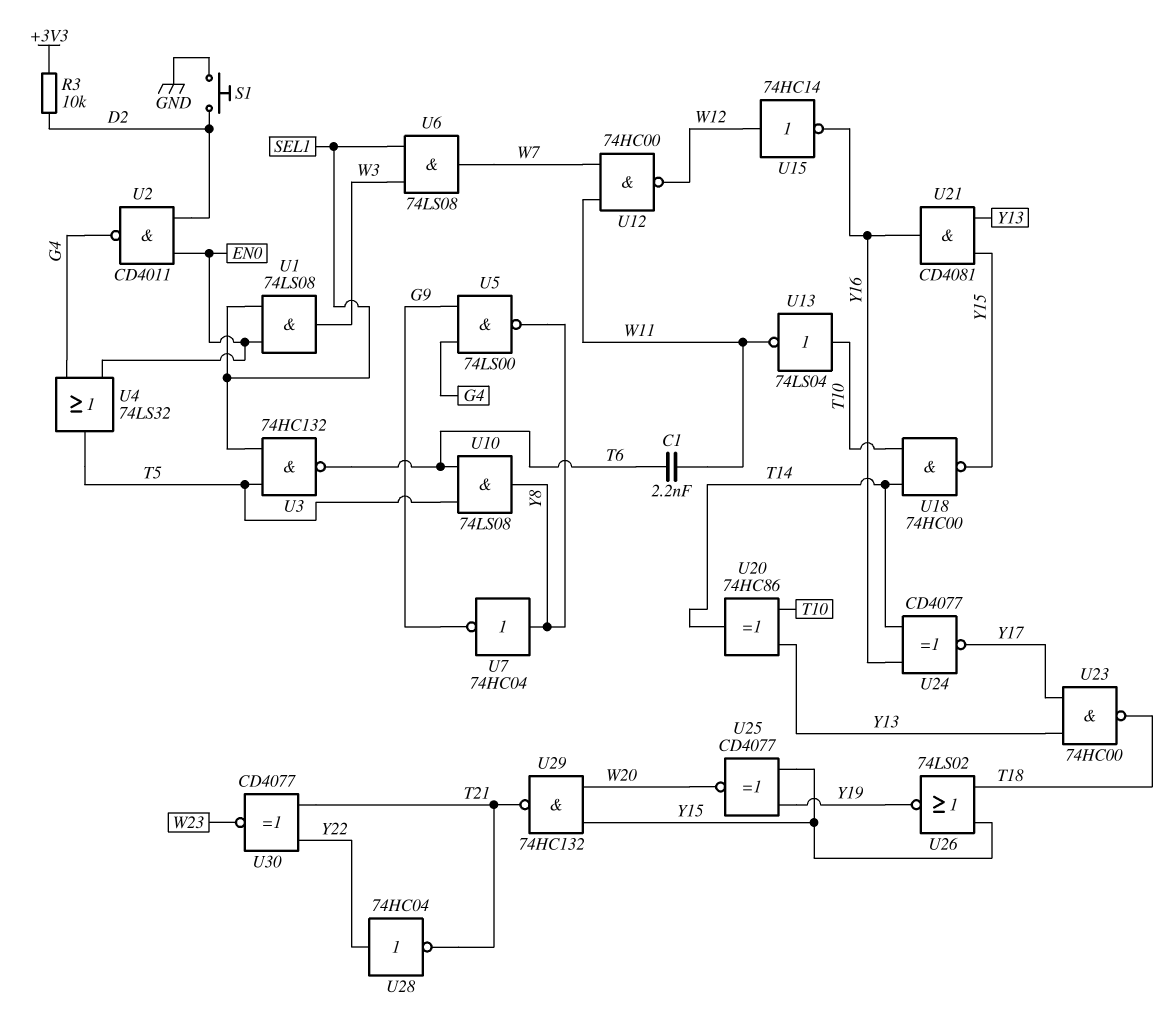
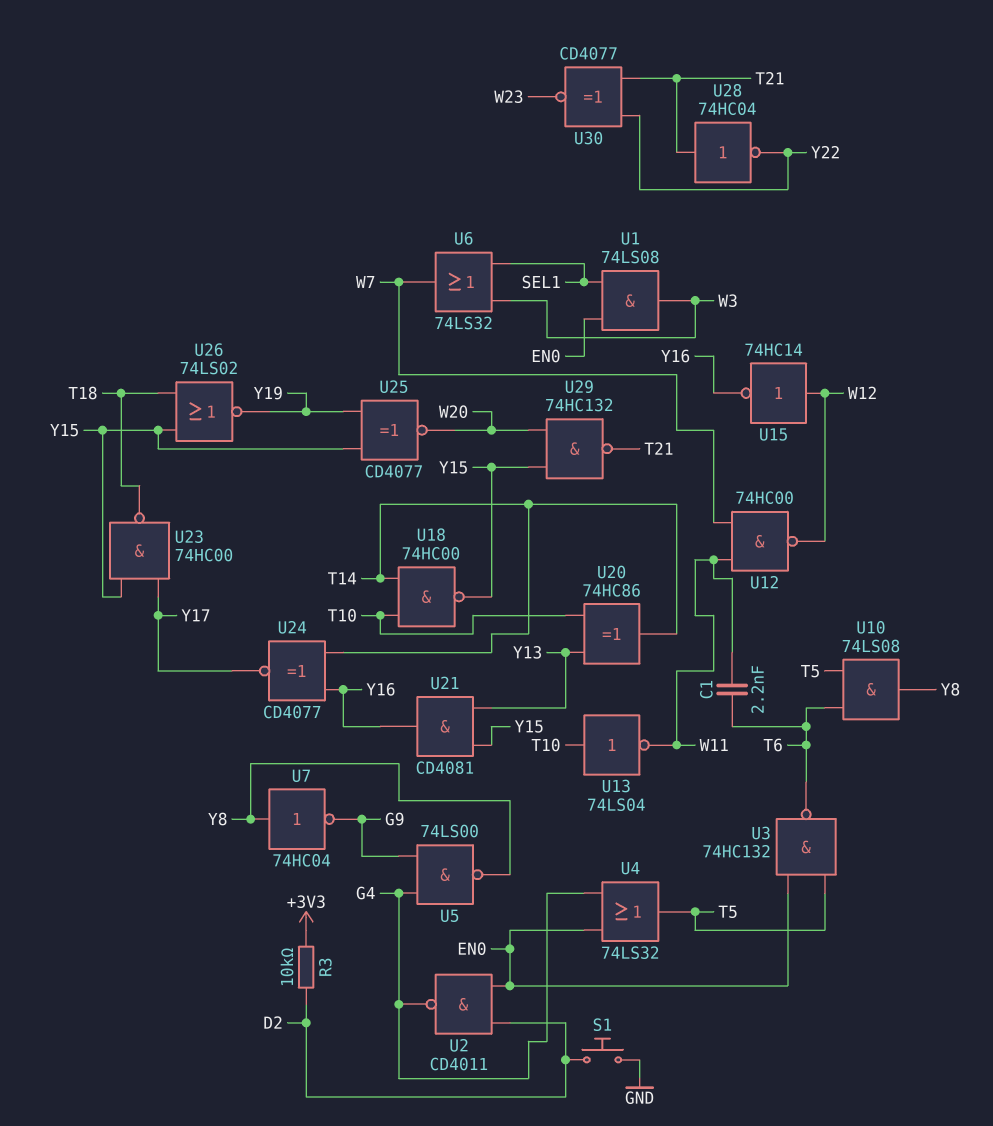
U3: NAND 74HC132 (in SEL1, in T5, out T6) -> NAND 74HC132 (in EN0, in T5, out T6)
U6: AND 74LS08 (in SEL1, in W3, out W7) -> OR 74LS32 (in SEL1, in W3, out W7)
U23: NAND 74HC00 (in Y13, in Y17, out T18) -> NAND 74HC00 (in Y15, in Y17, out T18)
U28: NOT 74HC04 (in Y22, out T21) -> NOT 74HC04 (in T21, out Y22)

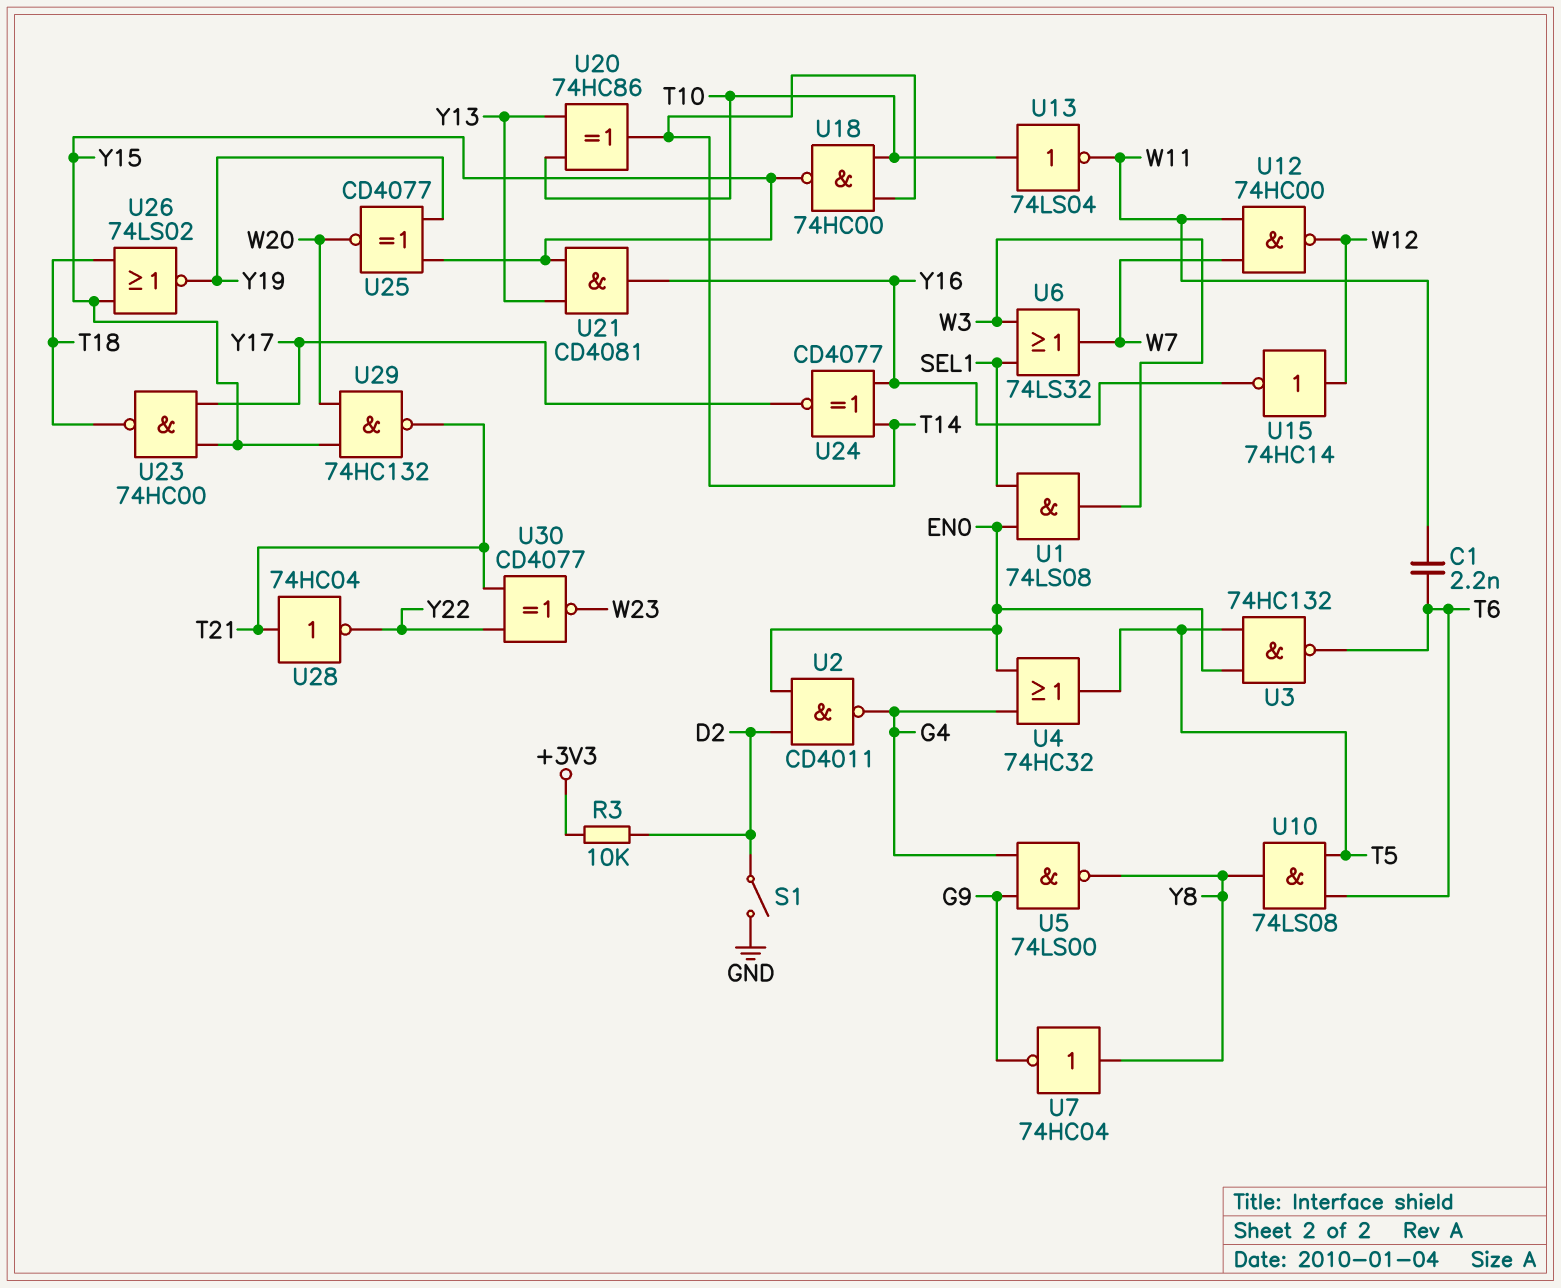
S1: button (D2, GND) -> switch (D2, GND)
U4: OR 74LS32 (in EN0, in G4, out T5) -> OR 74HC32 (in EN0, in G4, out T5)

